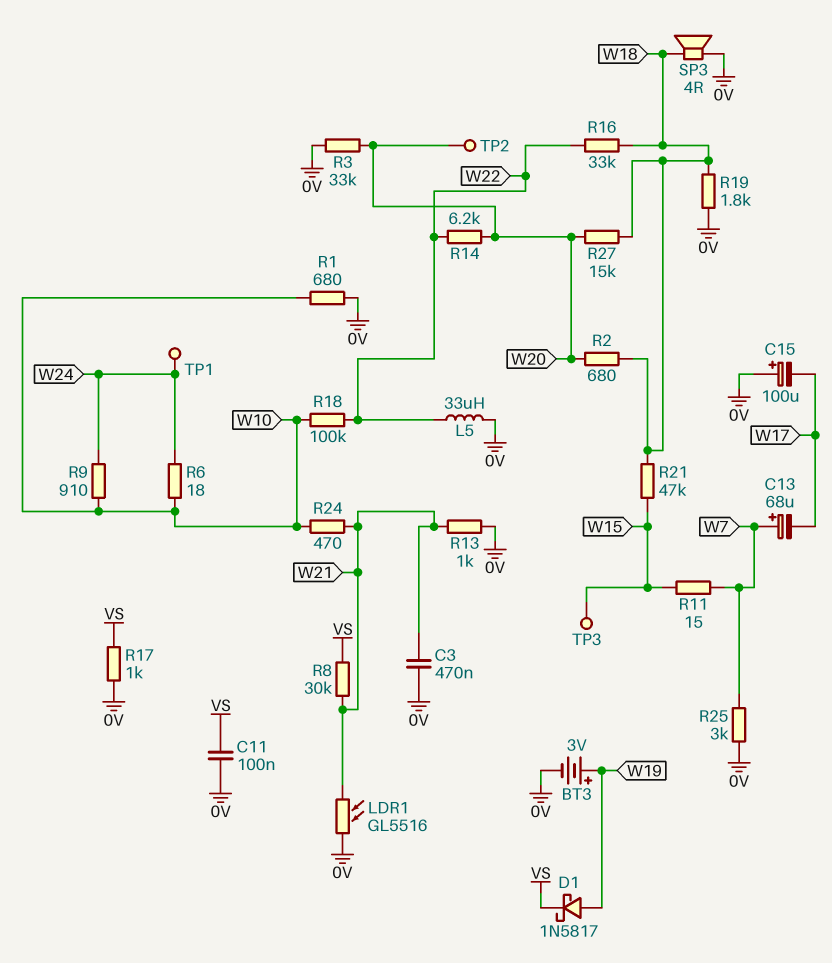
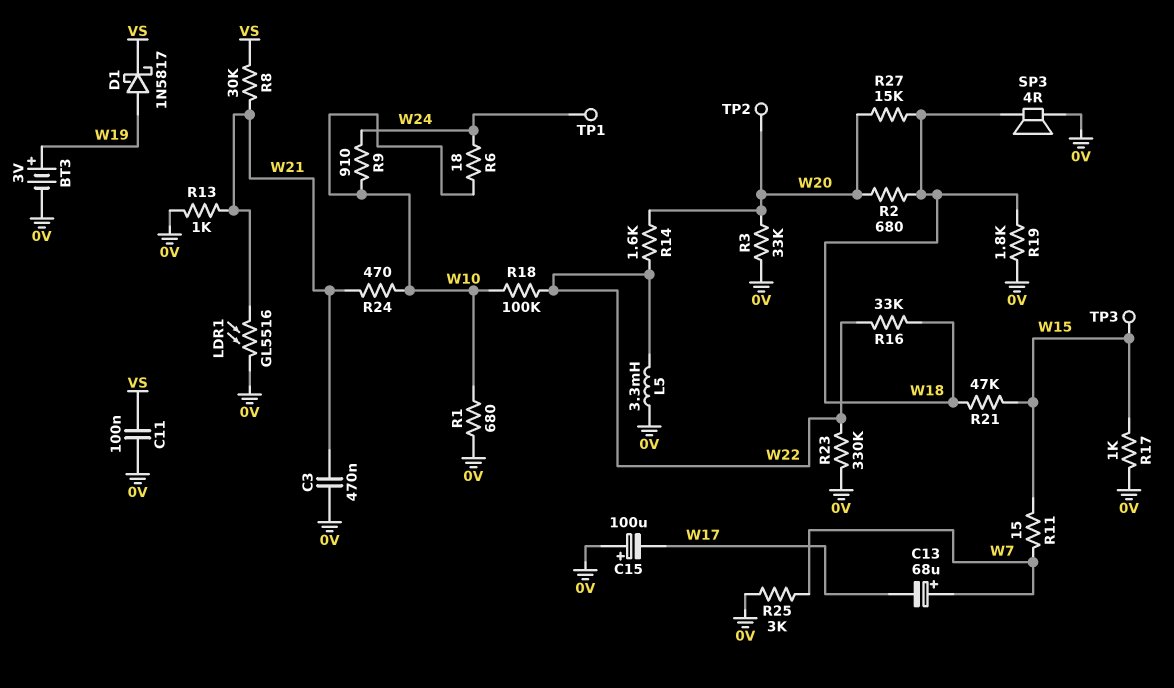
L5: 33uH (0V, W22) -> 3.3mH (0V, W22)
R14: 6.2k (W20, W22) -> 1.6k (W20, W22)
R17: 1k (0V, VS) -> 1k (0V, W15)
R23: none -> 330k (0V, W22)

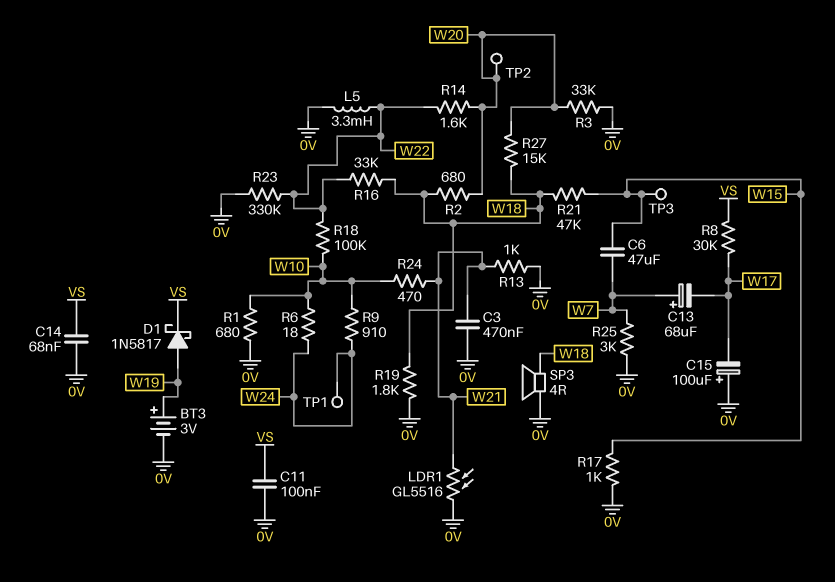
C6: none -> 47uF (W7, W15)
C14: none -> 68nF (0V, VS)
R8: 30k (VS, W21) -> 30k (VS, W17)
R11: 15 (W7, W15) -> none

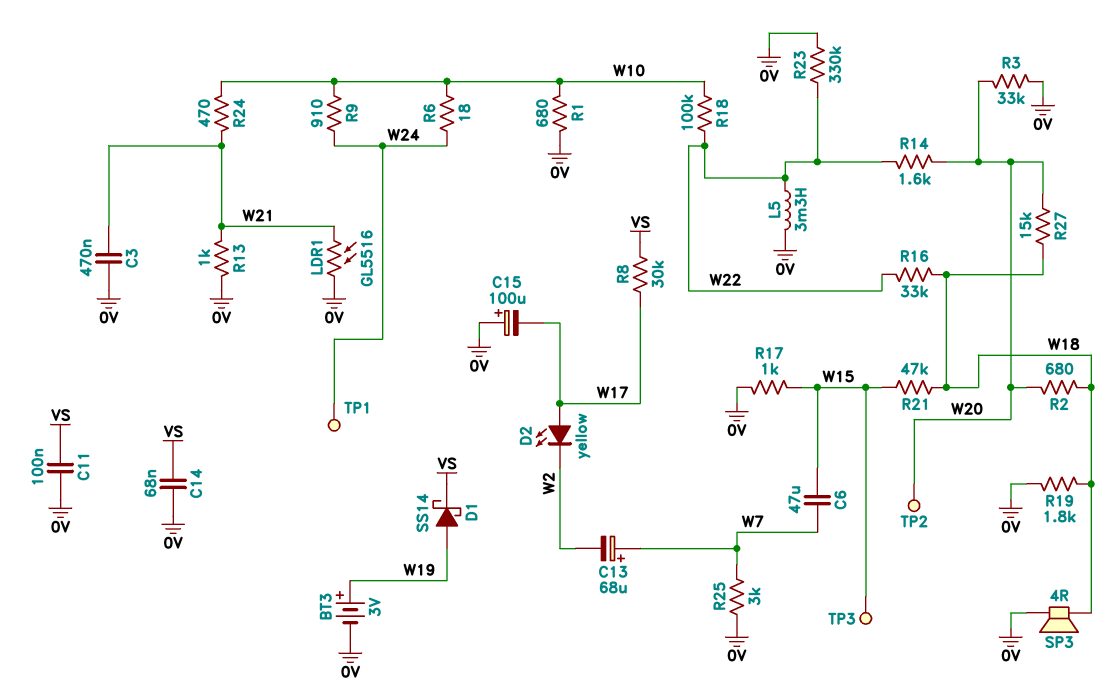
C13: 68uF (plus W7, minus W17) -> 68uF (plus W7, minus W2)
D1: schottky 1N5817 (A W19, K VS) -> schottky SS14 (A W19, K VS)
D2: none -> LED yellow (A W17, K W2)

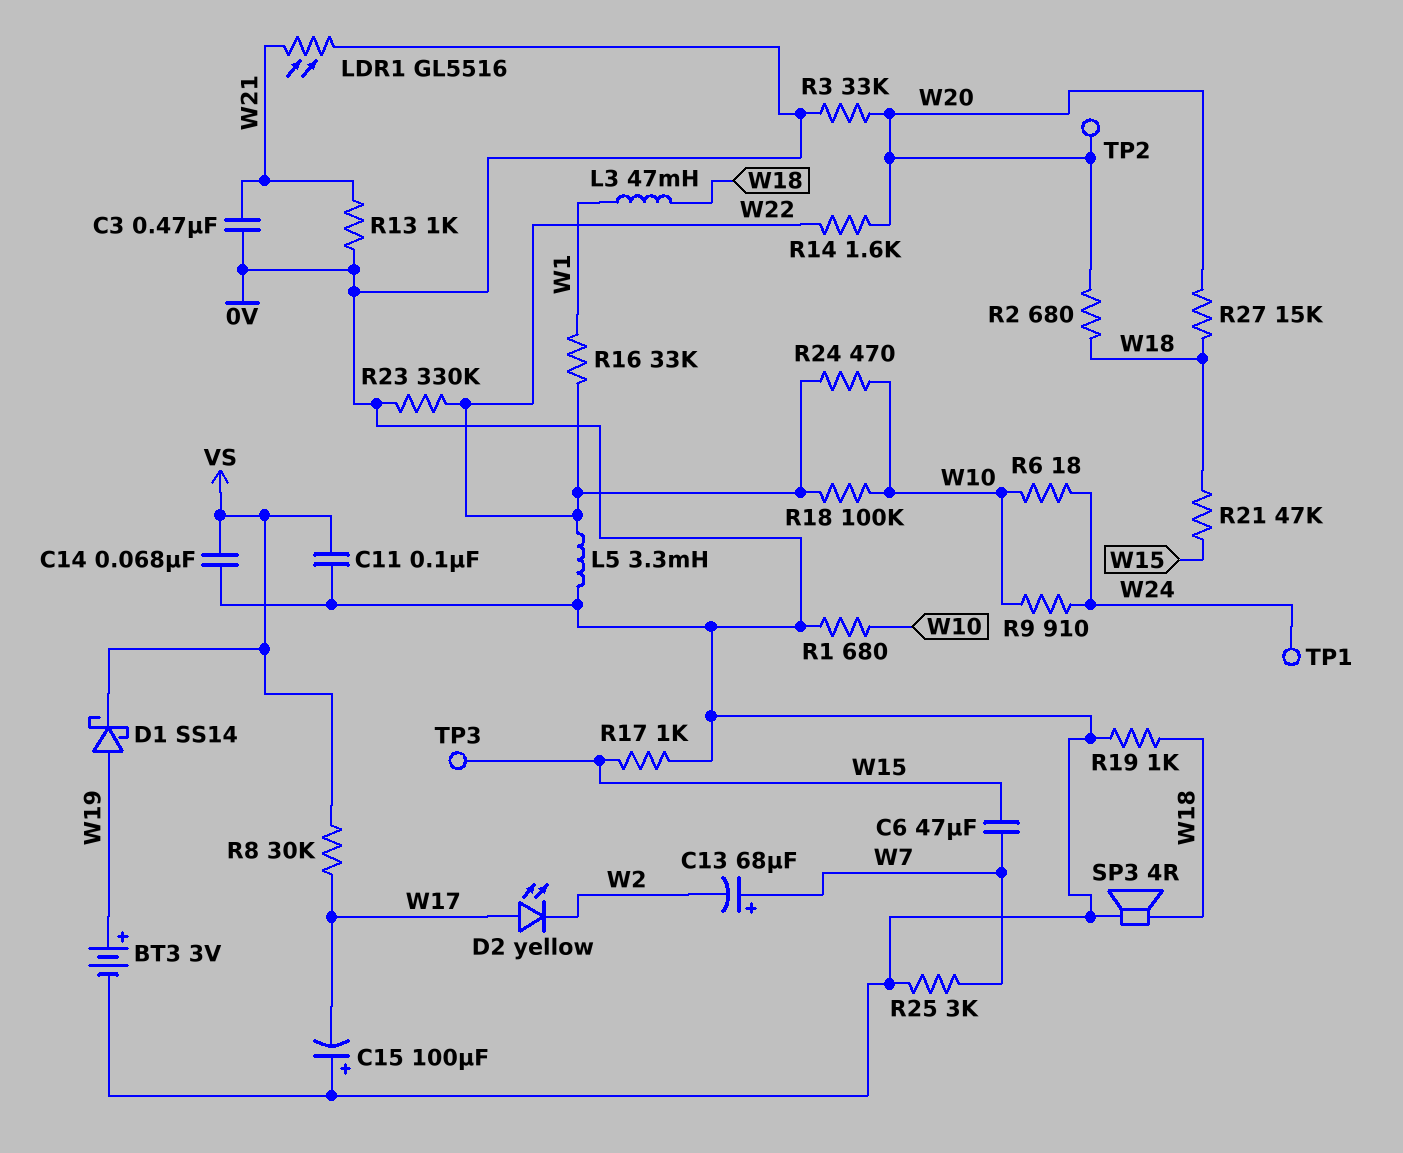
L3: none -> 47mH (W1, W18)
R16: 33k (W18, W22) -> 33k (W1, W22)
R19: 1.8k (0V, W18) -> 1k (0V, W18)
R24: 470 (W10, W21) -> 470 (W10, W22)

